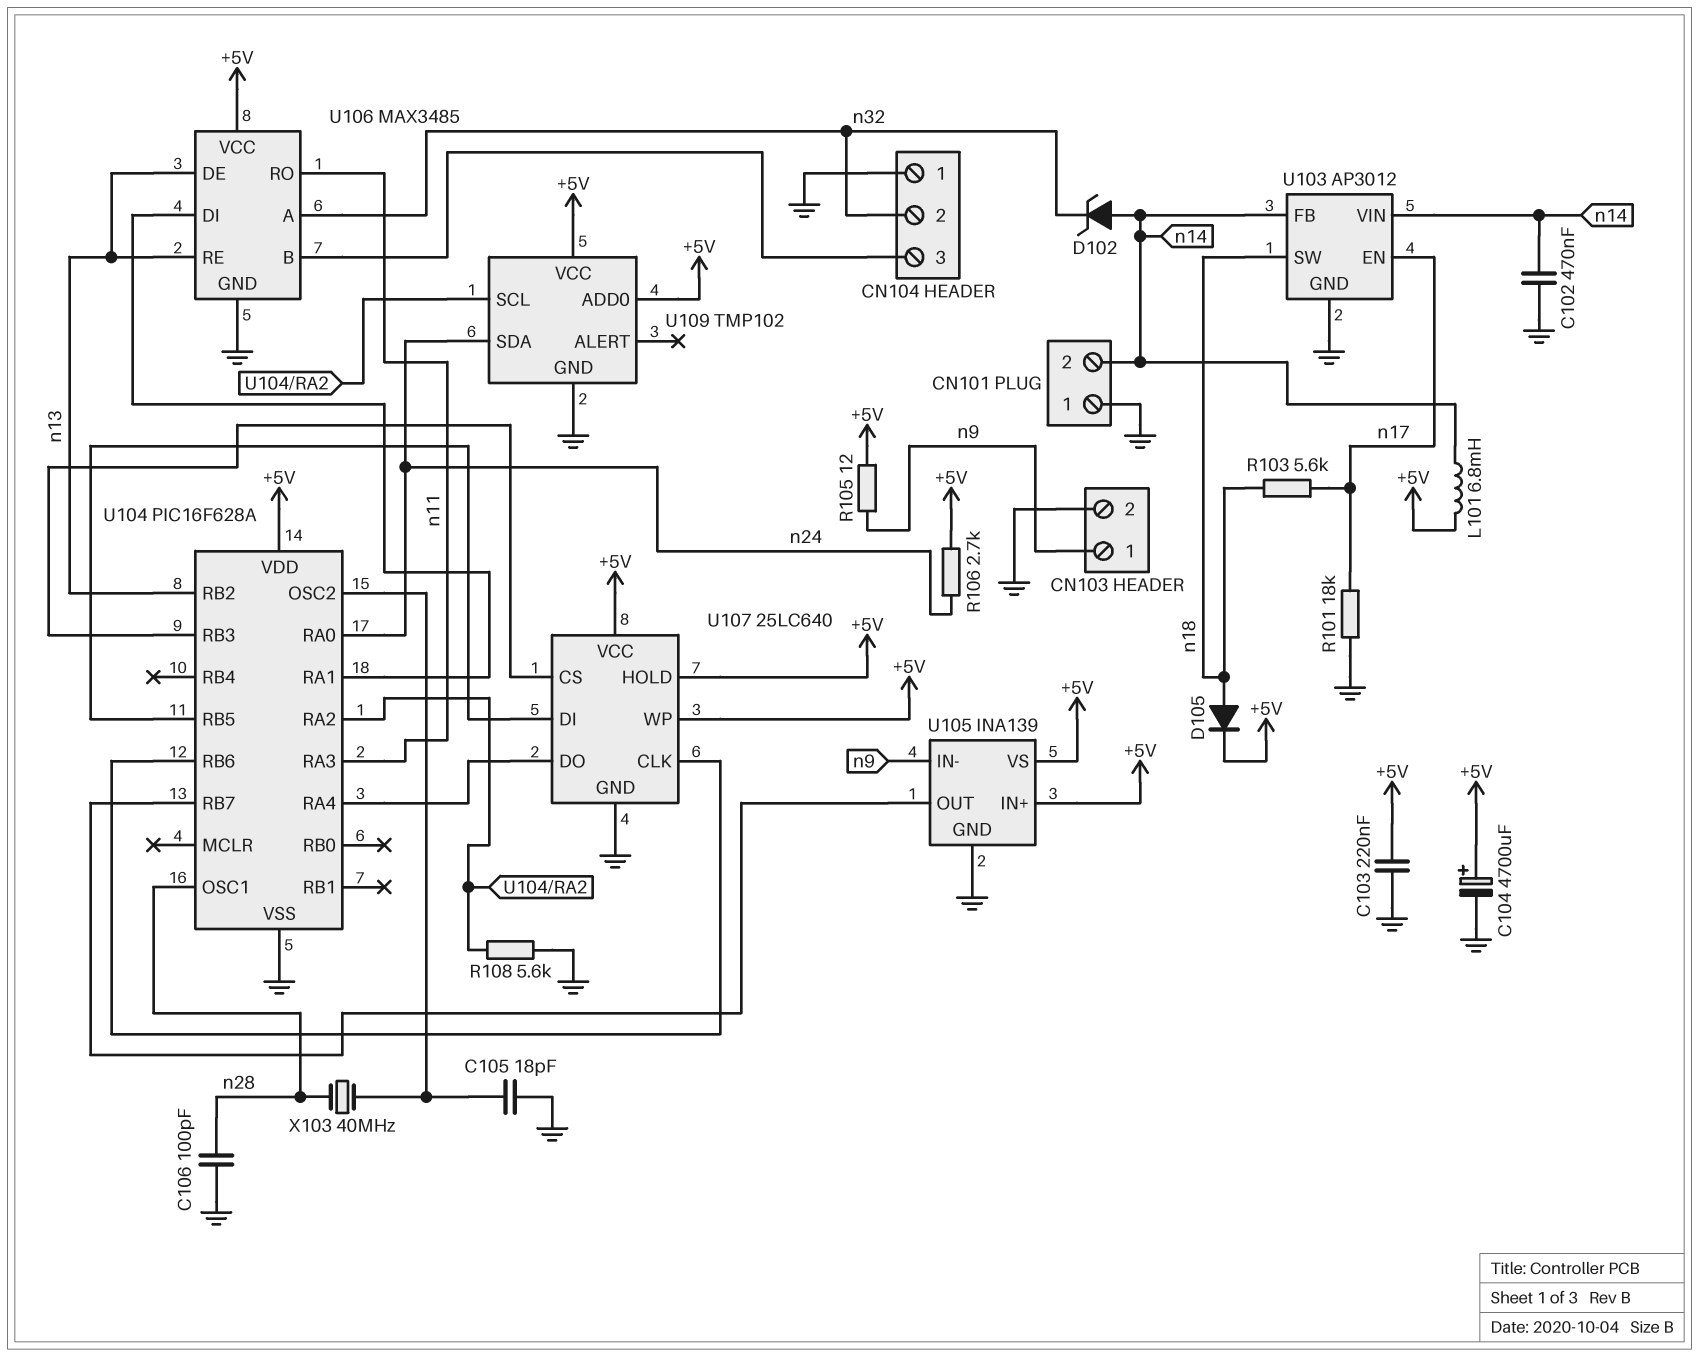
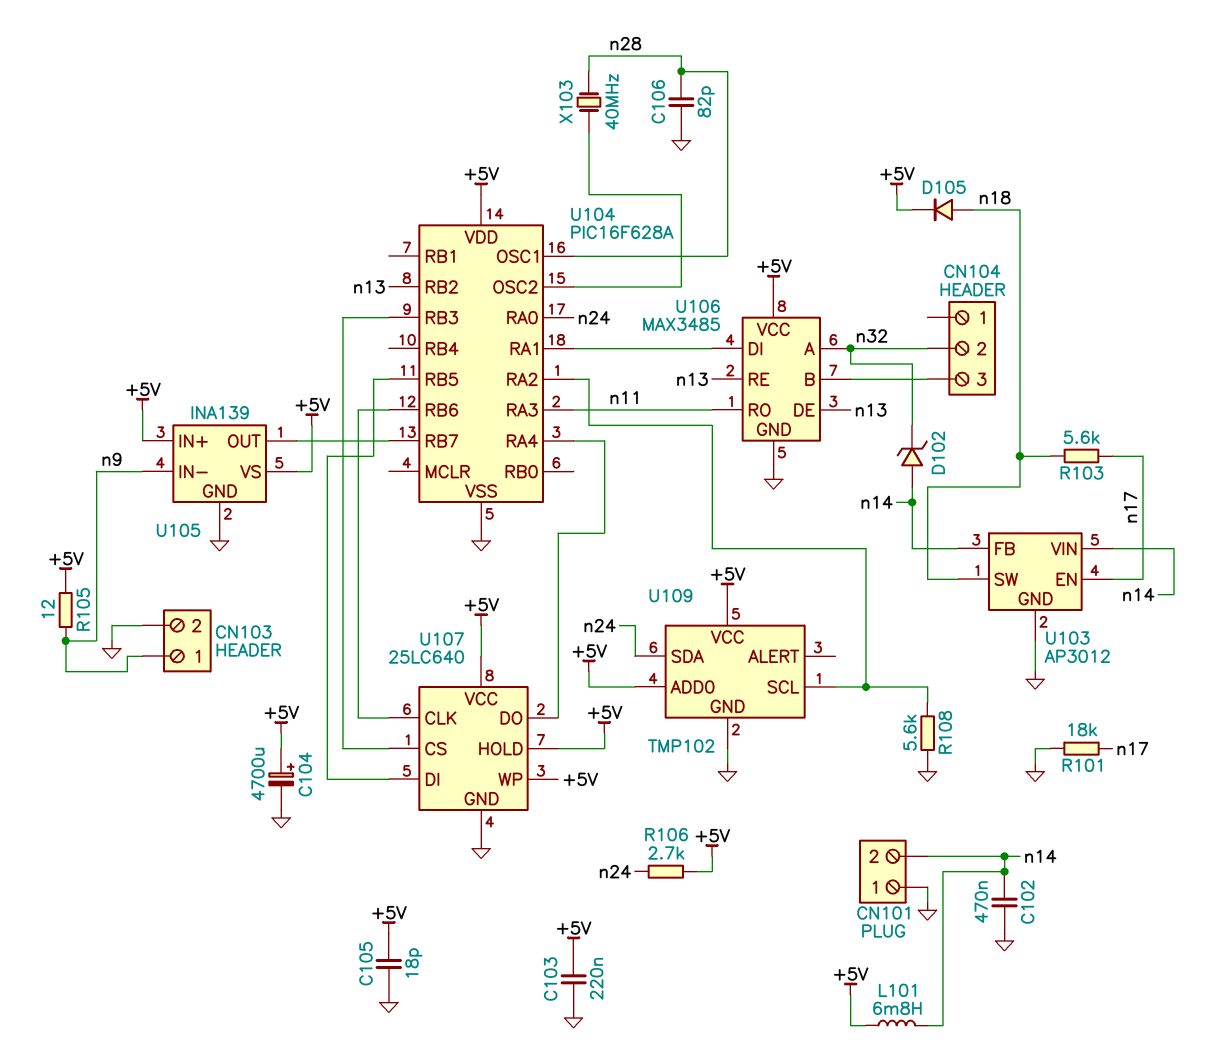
C105: 18pF (GND, U104/OSC2) -> 18pF (+5V, GND)
C106: 100pF (GND, n28) -> 82pF (GND, n28)
CN104 pin 1: GND -> none

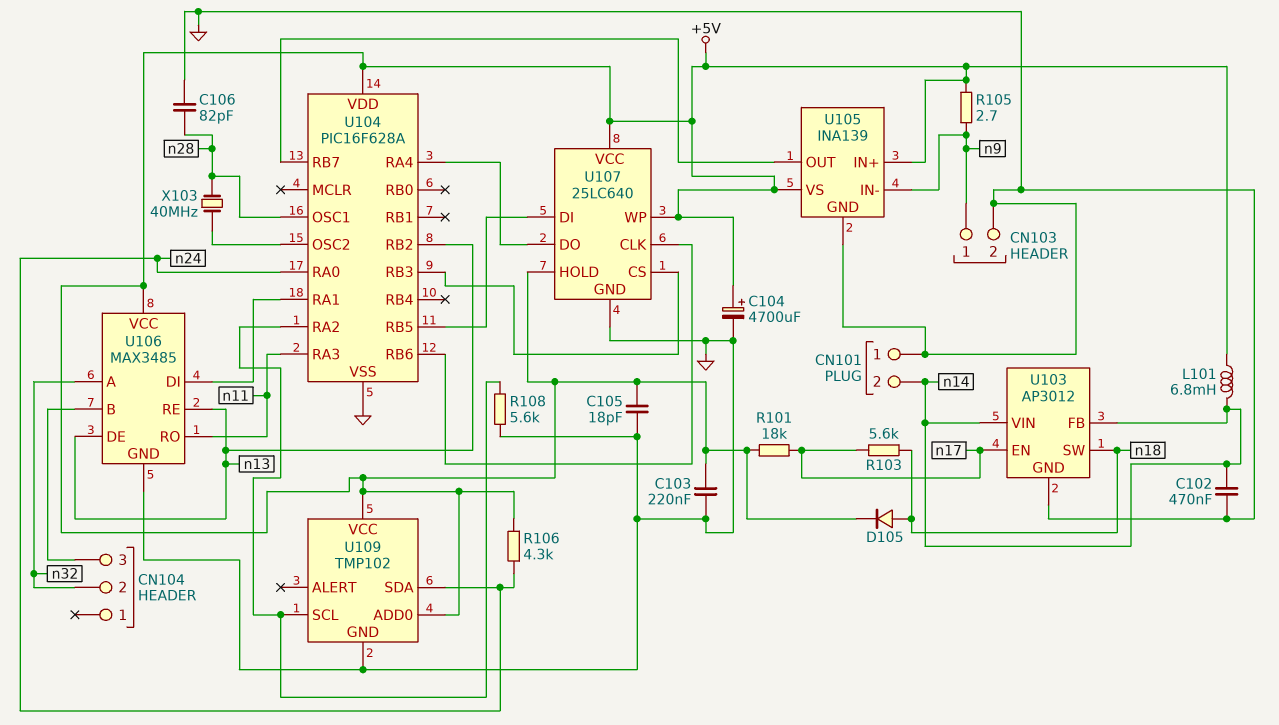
D102: zener (A n14, K n32) -> none
R101: 18k (GND, n17) -> 18k (+5V, n17)
R105: 12 (+5V, n9) -> 2.7 (+5V, n9)
R106: 2.7k (+5V, n24) -> 4.3k (+5V, n24)

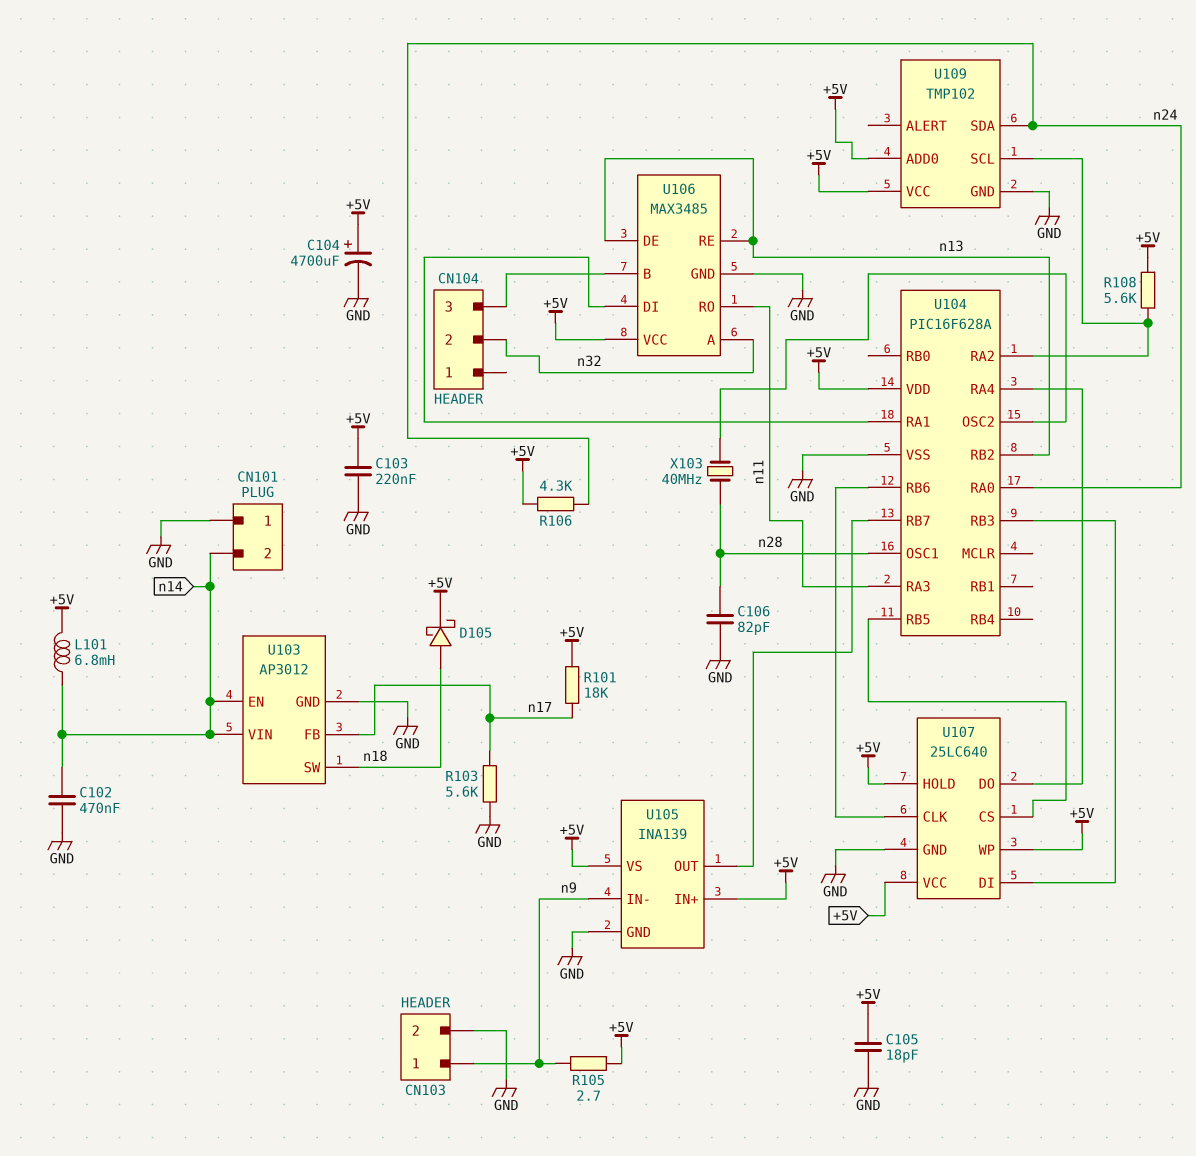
D105: diode (A n18, K +5V) -> schottky (A n18, K +5V)
R103: 5.6k (n17, n18) -> 5.6k (GND, n17)
R108: 5.6k (GND, U104/RA2) -> 5.6k (+5V, U104/RA2)
U103 pin EN: n17 -> n14
U103 pin FB: n14 -> n17
U107 pin CS: U104/RB3 -> U104/RB5
U107 pin DI: U104/RB5 -> U104/RB3

